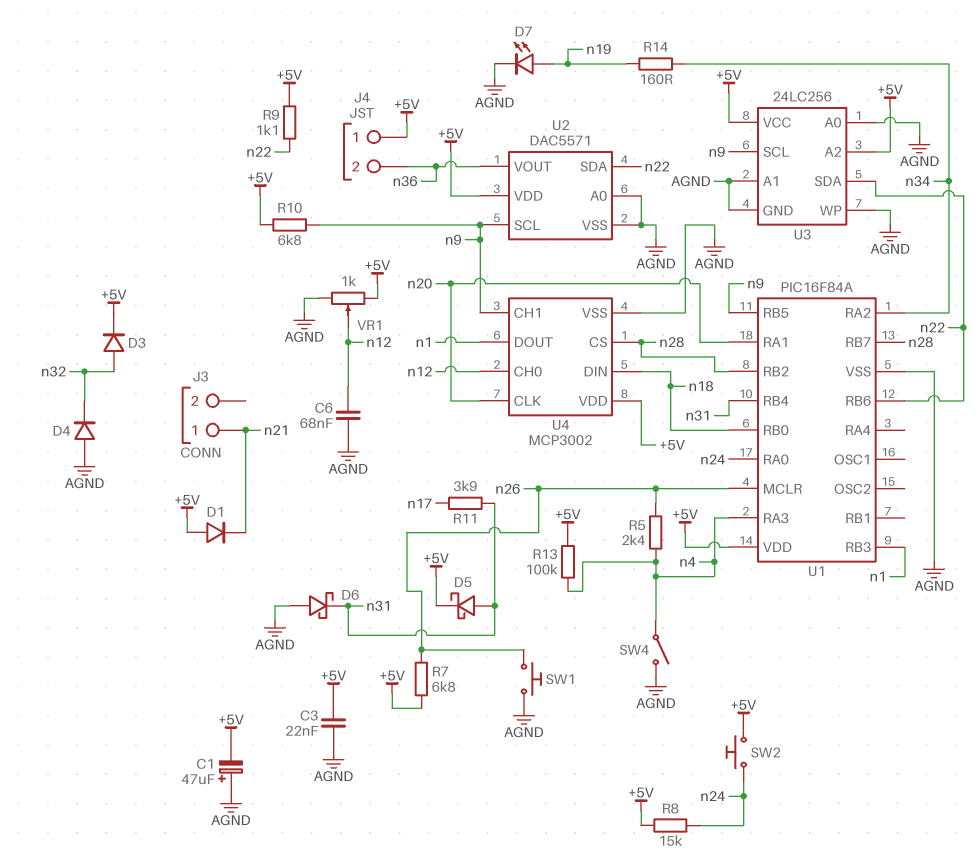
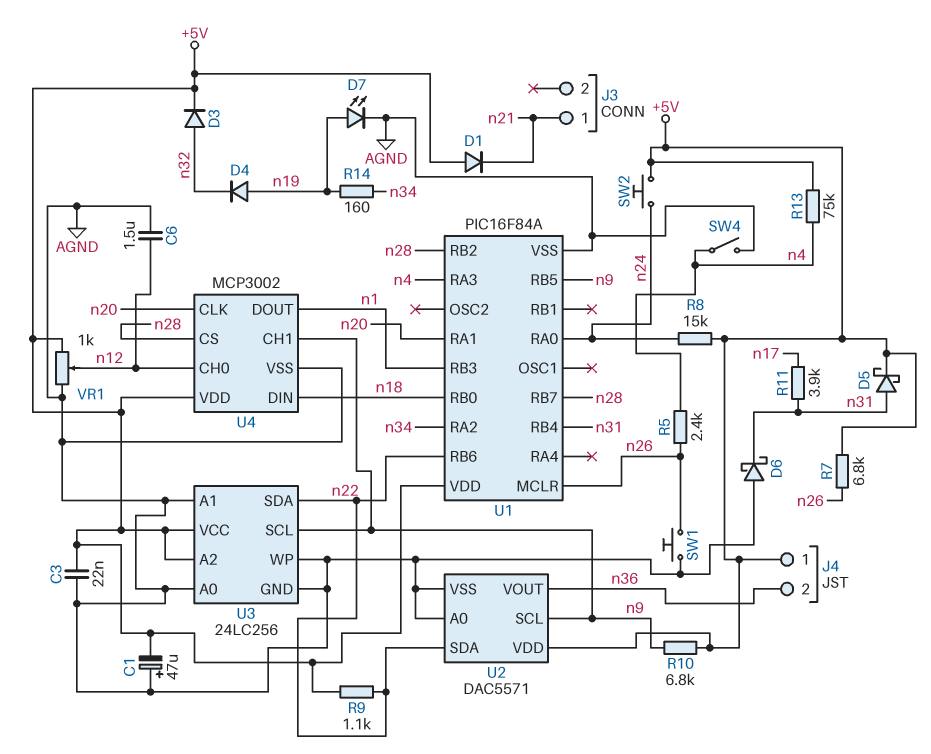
C6: 68nF (AGND, n12) -> 1.5uF (AGND, n12)
D4: diode (A AGND, K n32) -> diode (A n19, K n32)
R13: 100k (+5V, n4) -> 75k (+5V, n4)

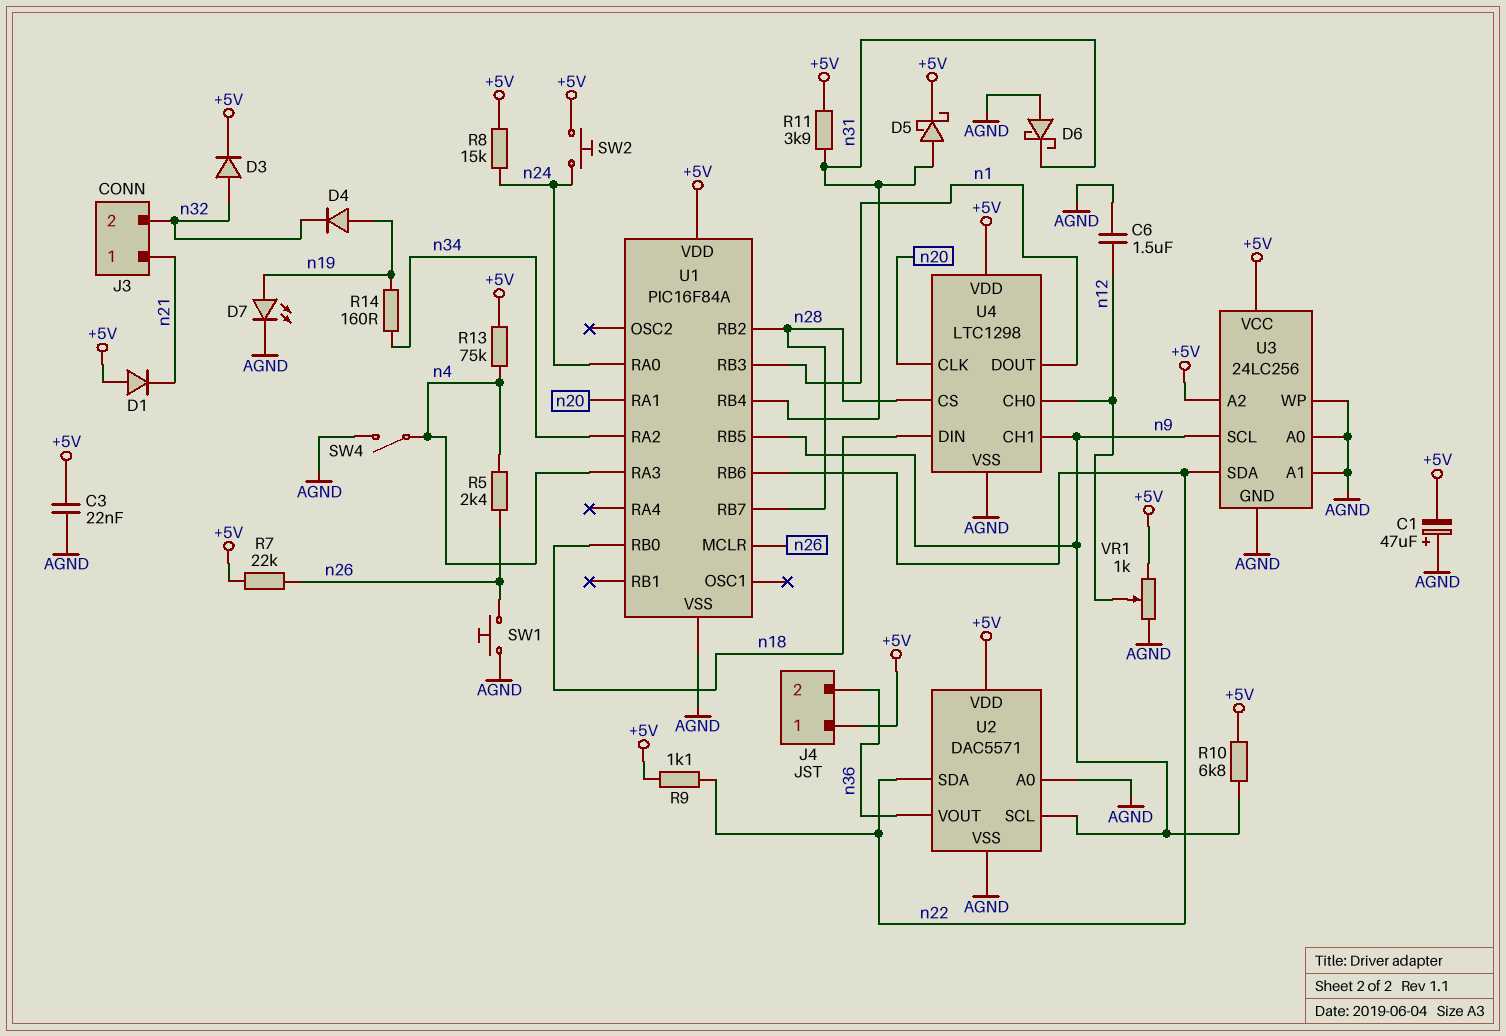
J3 pin 2: none -> n32
R7: 6.8k (+5V, n26) -> 22k (+5V, n26)
R11: 3.9k (n17, n31) -> 3.9k (+5V, n31)
U4: MCP3002 -> LTC1298

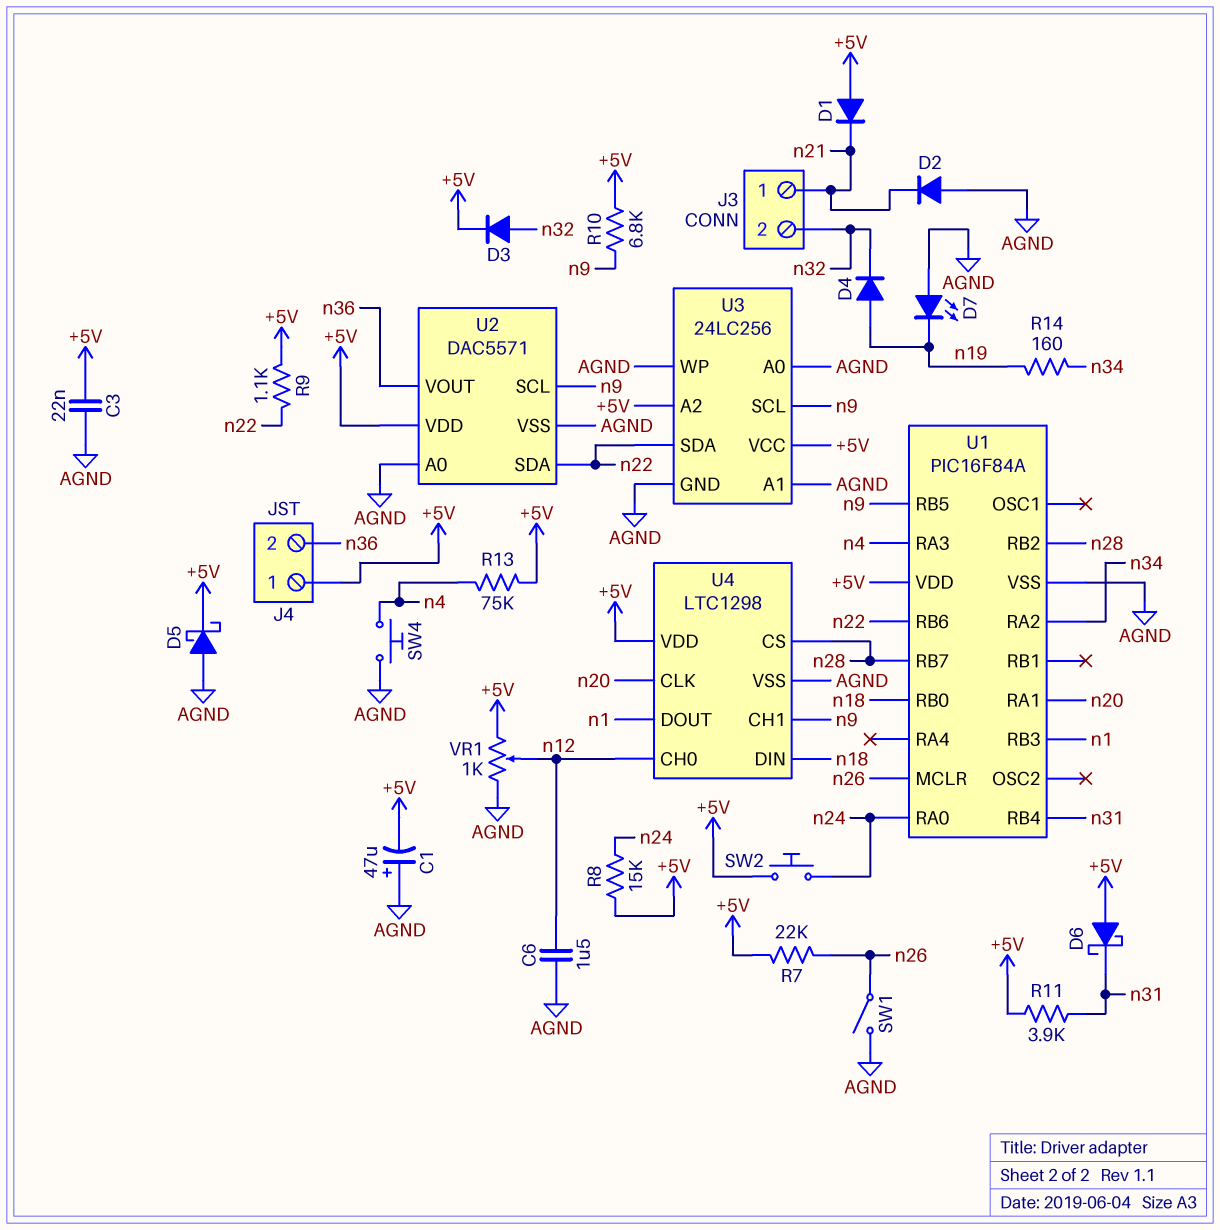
D2: none -> diode (A AGND, K n21)
D5: schottky (A n31, K +5V) -> schottky (A AGND, K +5V)
D6: schottky (A AGND, K n31) -> schottky (A +5V, K n31)
D7: LED (A n19, K AGND) -> LED (A AGND, K n19)
R5: 2.4k (n4, n26) -> none
SW1: button (AGND, n26) -> switch (AGND, n26)
SW4: switch (AGND, n4) -> button (AGND, n4)

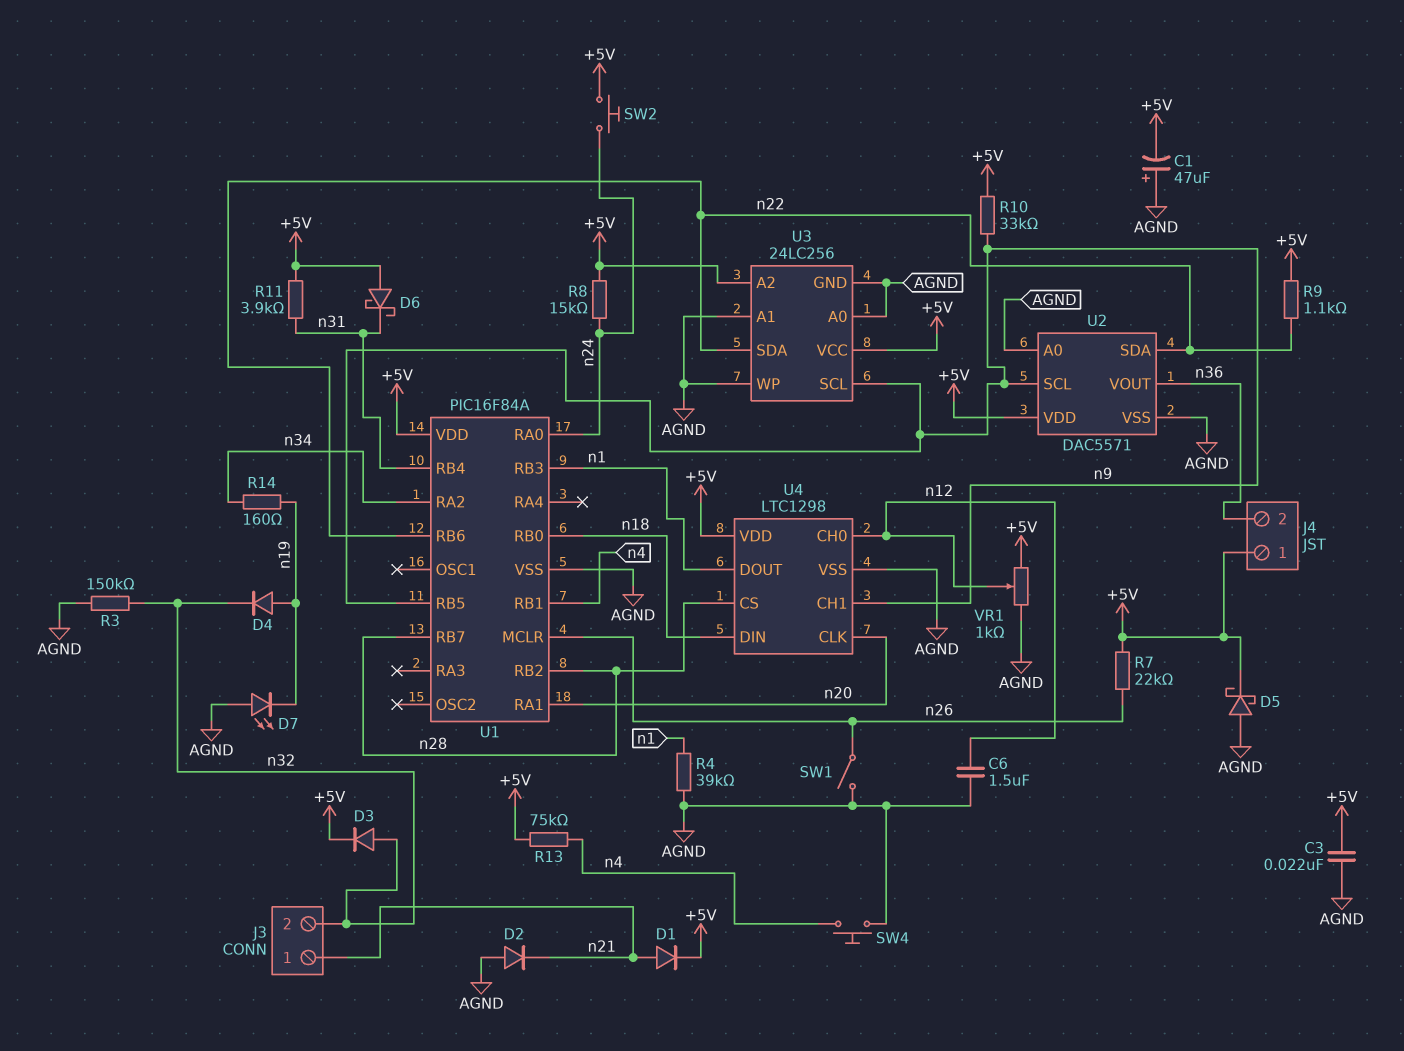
D1: diode (A +5V, K n21) -> diode (A n21, K +5V)
R3: none -> 150k (AGND, n32)
R4: none -> 39k (AGND, n1)
R10: 6.8k (+5V, n9) -> 33k (+5V, n9)
U1 pin RA3: n4 -> none
U1 pin RB1: none -> n4

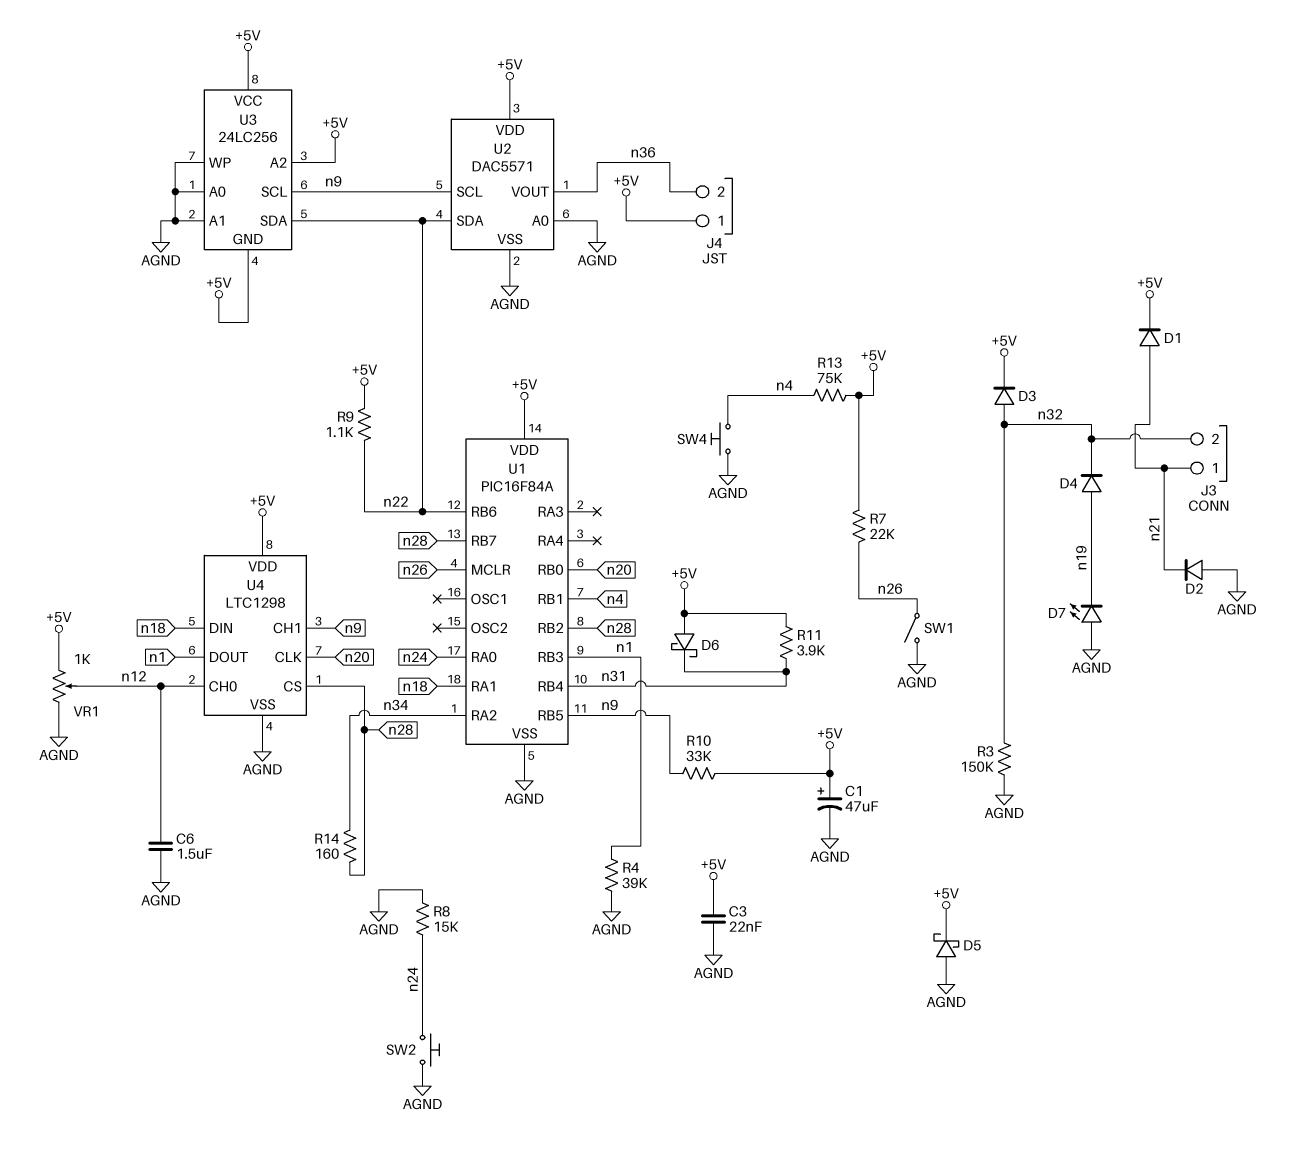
C1: 47uF (plus AGND, minus +5V) -> 47uF (plus +5V, minus AGND)
R8: 15k (+5V, n24) -> 15k (AGND, n24)
R14: 160 (n19, n34) -> 160 (n28, n34)
SW2: button (+5V, n24) -> button (AGND, n24)
U1 pin RA1: n20 -> n18
U1 pin RB0: n18 -> n20
U3 pin GND: AGND -> +5V

